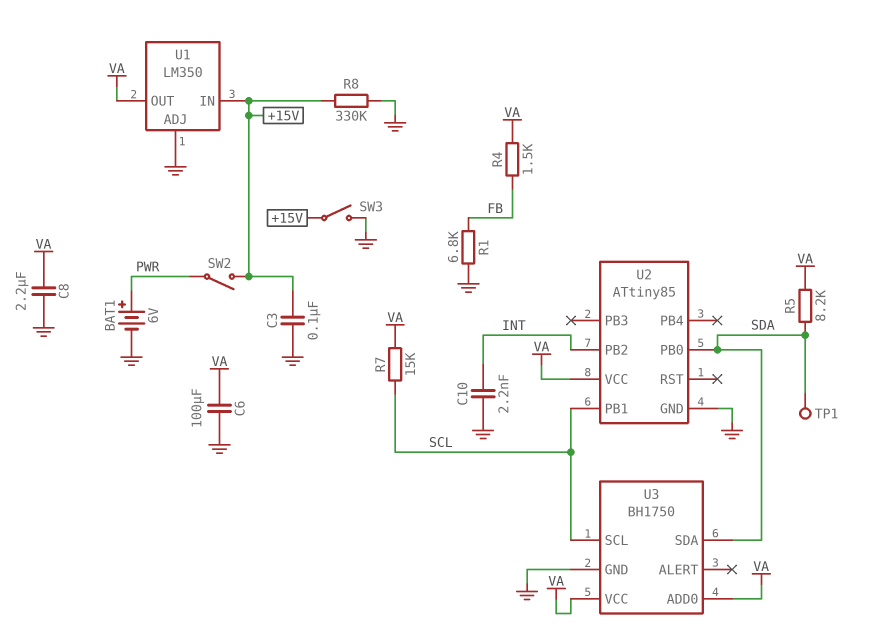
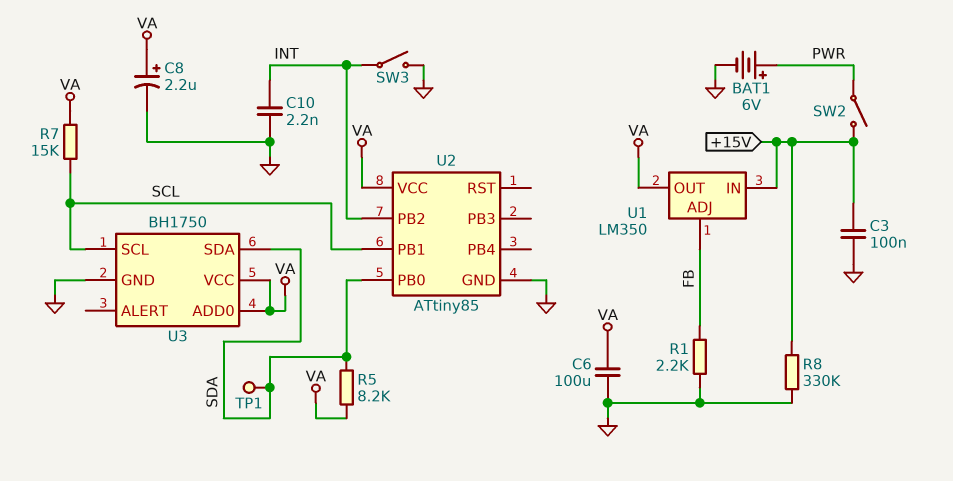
C8: 2.2uF (GND, VA) -> 2.2uF (plus VA, minus GND)
R1: 6.8k (FB, GND) -> 2.2k (FB, GND)
R4: 1.5k (FB, VA) -> none
SW3: switch (+15V, GND) -> switch (GND, INT)
U1 pin ADJ: GND -> FB

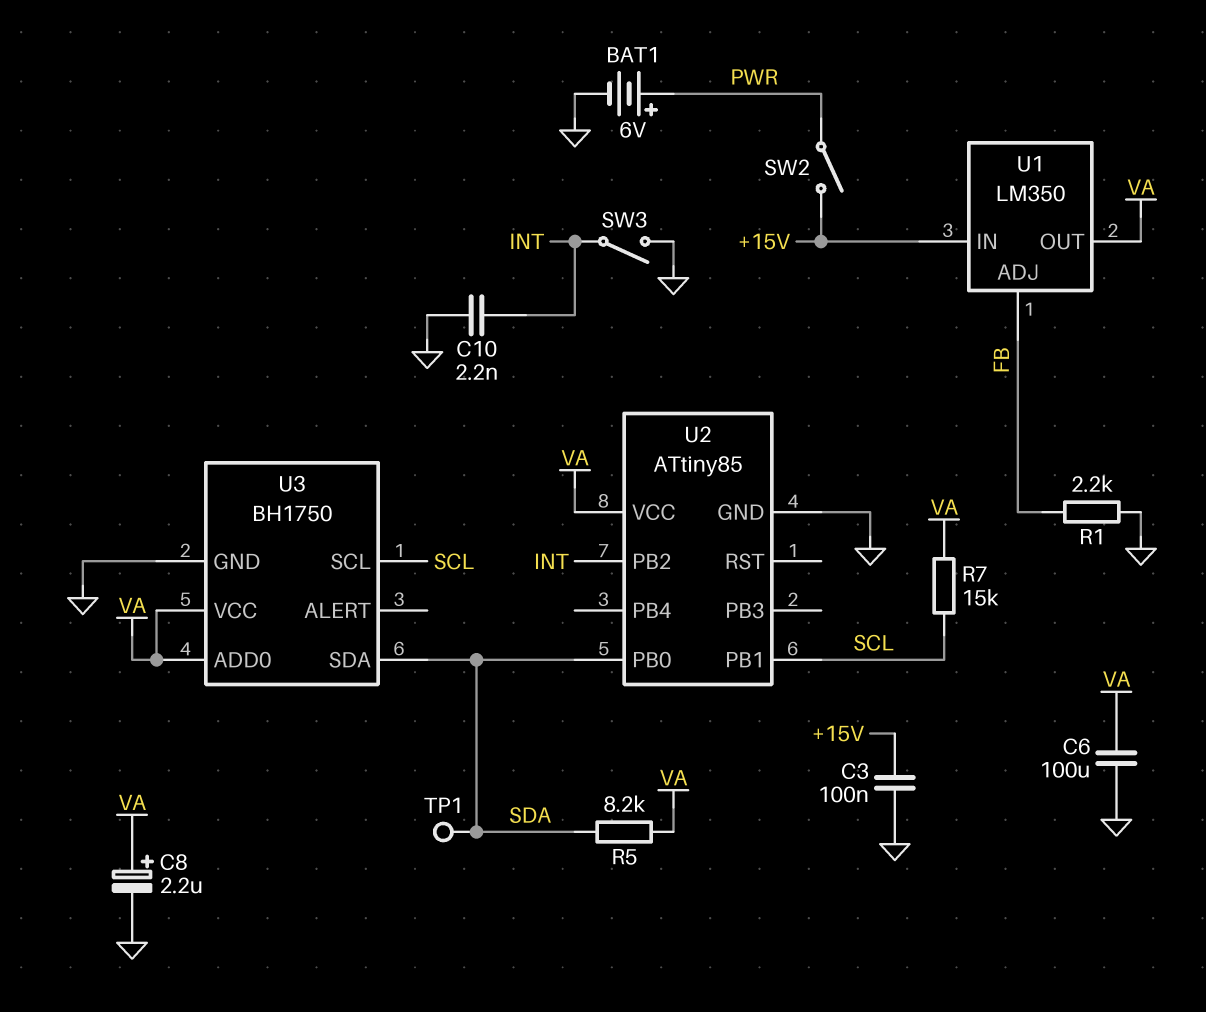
R8: 330k (+15V, GND) -> none

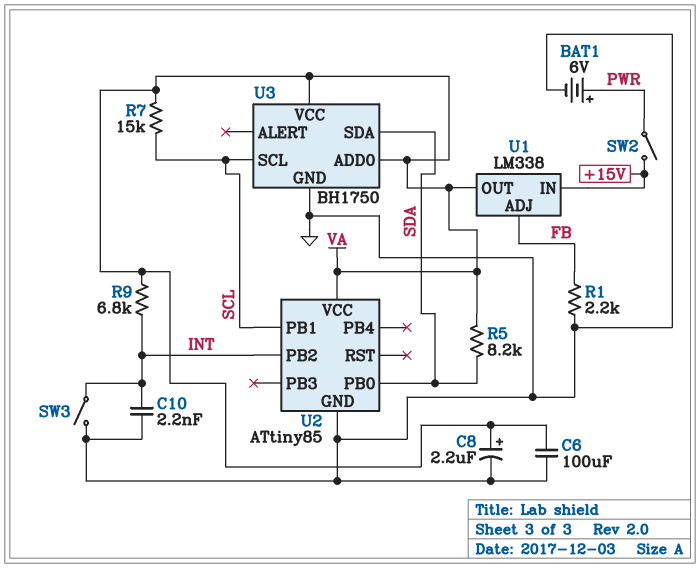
C3: 100nF (+15V, GND) -> none
R9: none -> 6.8k (INT, VA)
TP1: test point (SDA) -> none
U1: LM350 -> LM338

